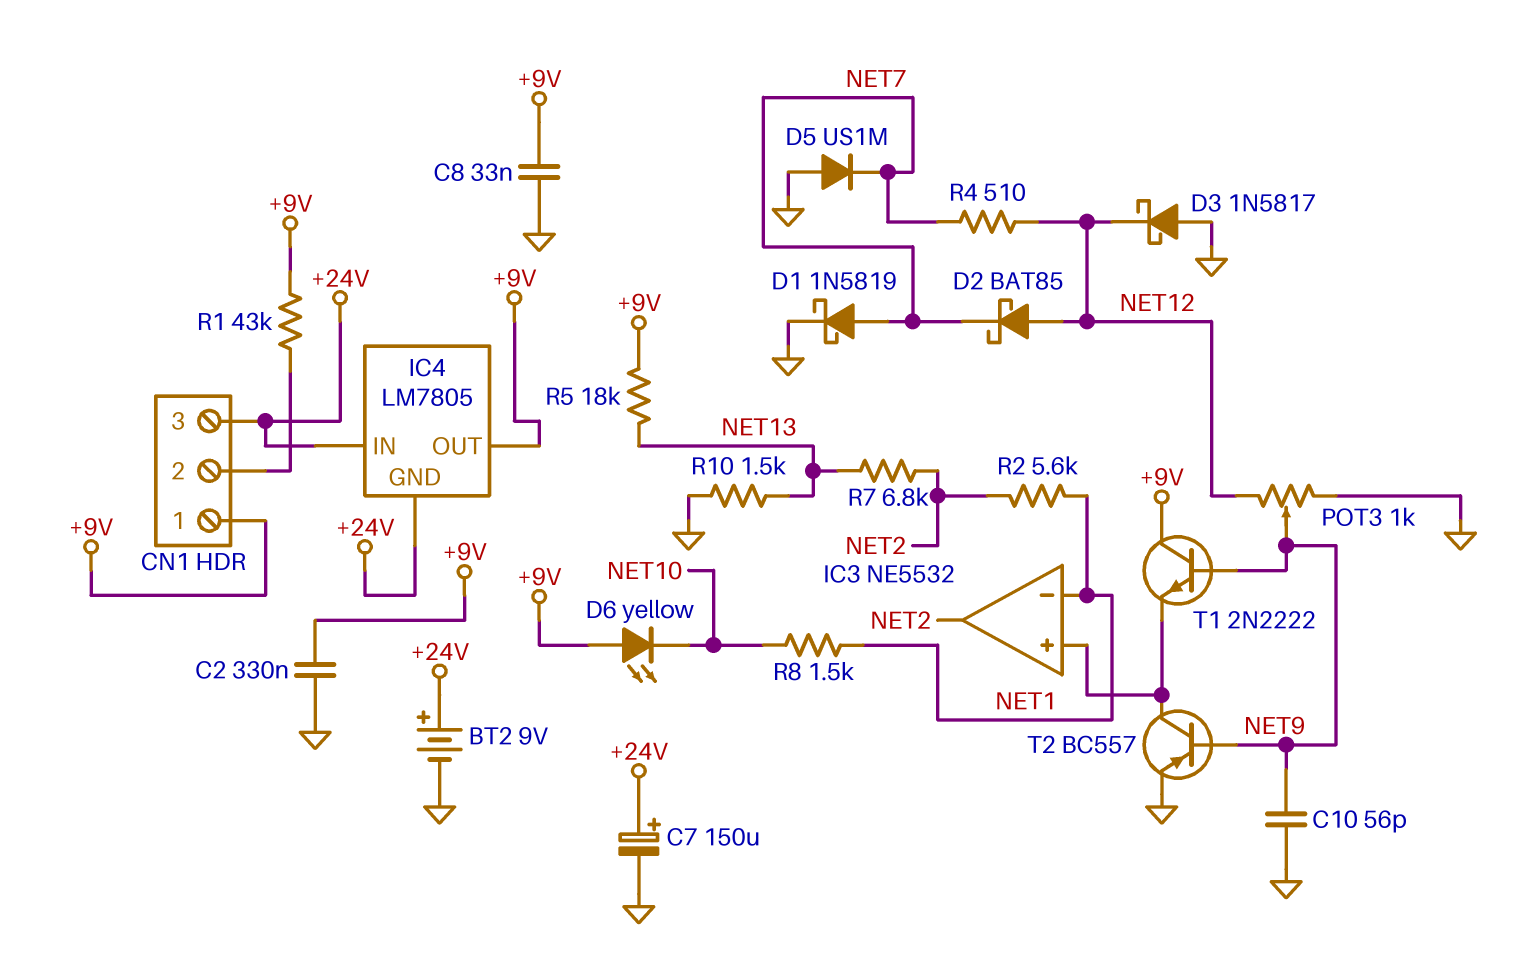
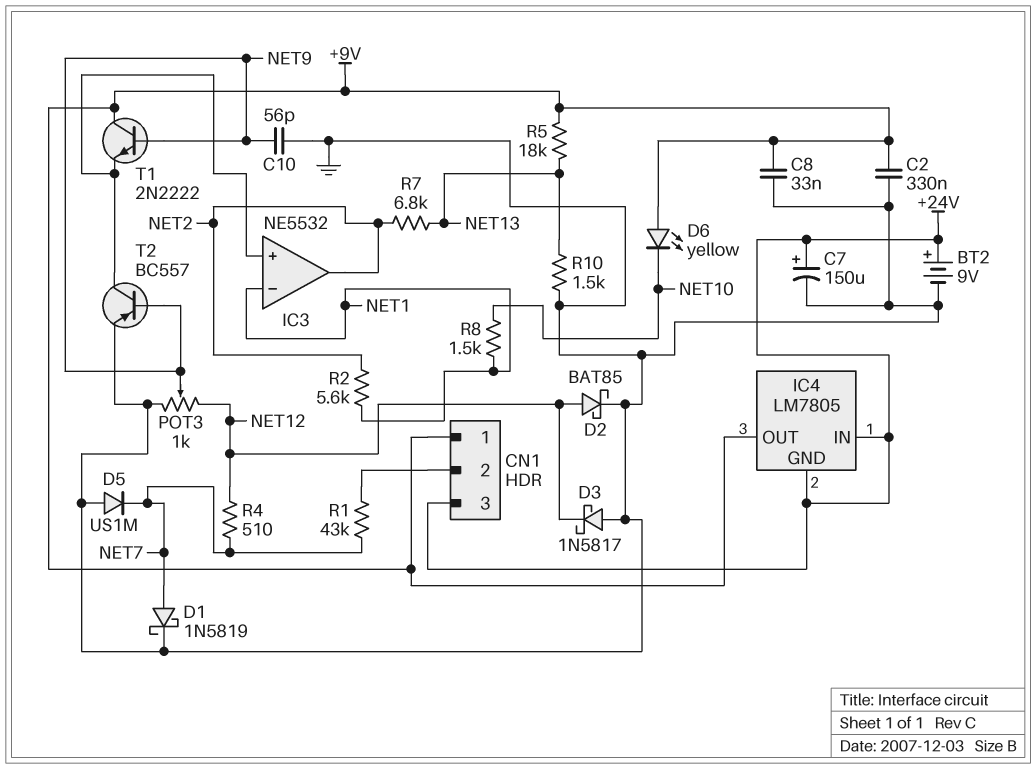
D2: schottky BAT85 (A NET12, K NET7) -> schottky BAT85 (A NET12, K GND)
R1: 43k (+9V, CN1/2) -> 43k (CN1/2, NET7)

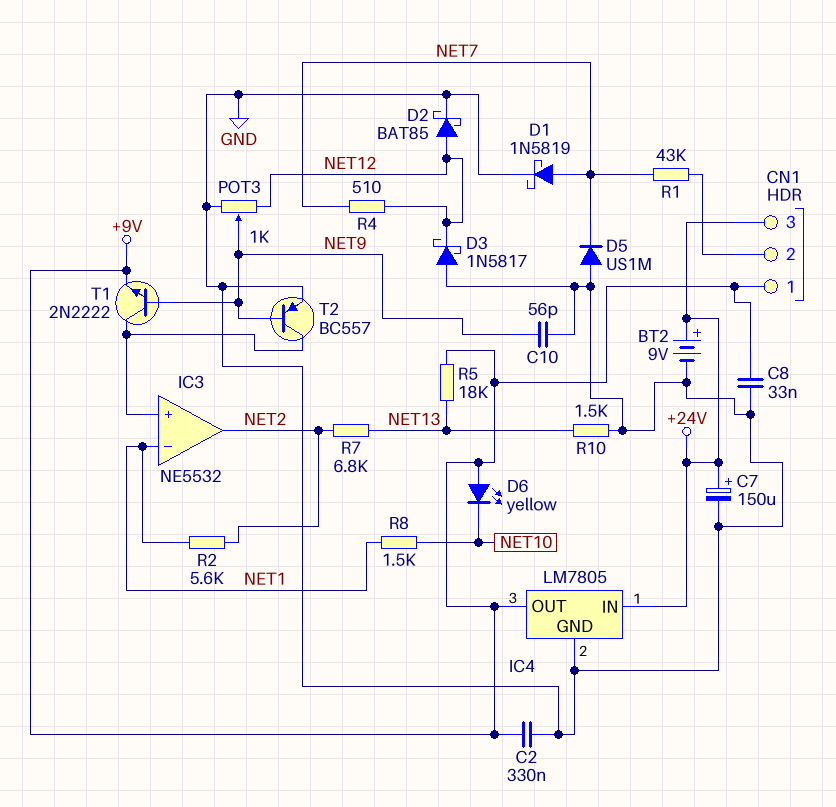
IC4 pin GND: +24V -> GND
T1: NPN 2N2222 (B NET9, C +9V, E IC3/in+) -> NPN 2N2222 (B NET9, C IC3/in+, E +9V)

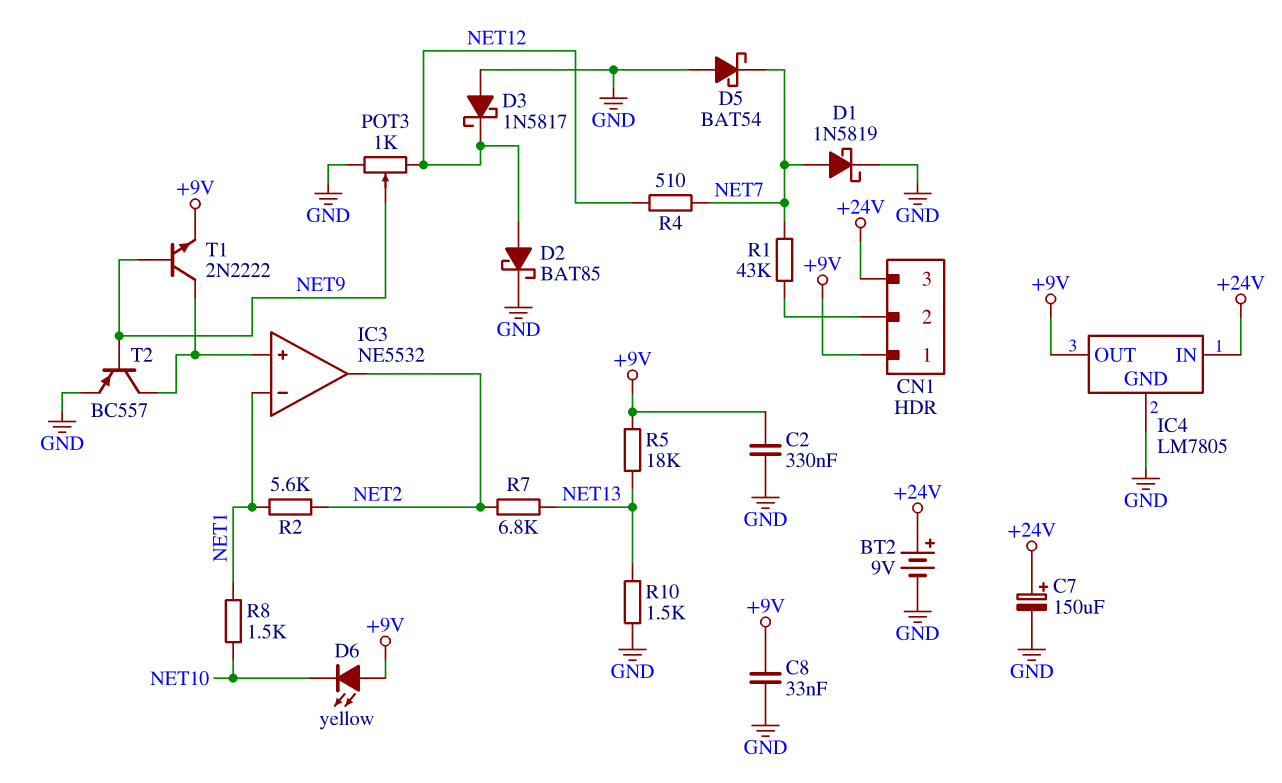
C10: 56pF (GND, NET9) -> none
D5: diode US1M (A GND, K NET7) -> schottky BAT54 (A GND, K NET7)

